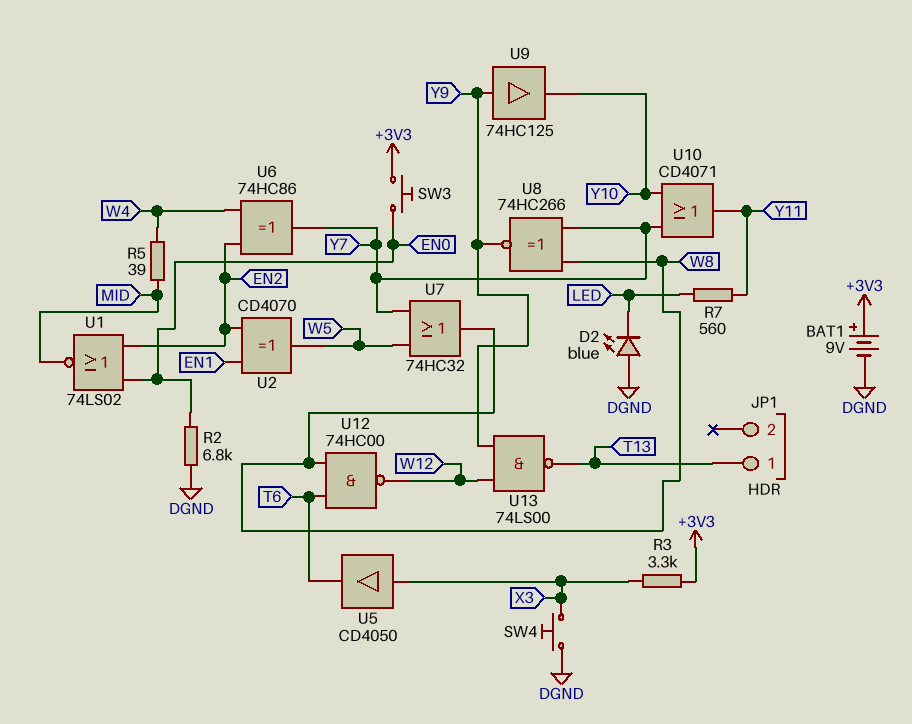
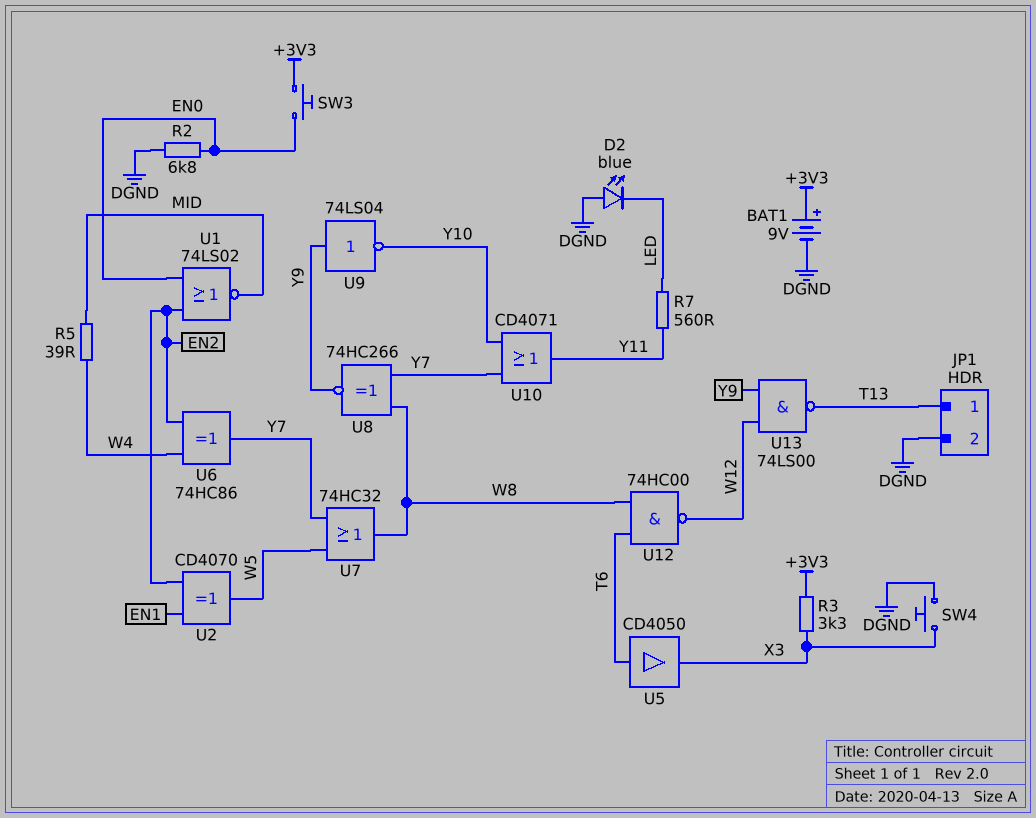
JP1 pin 2: none -> DGND
U5: buffer CD4050 (in X3, out T6) -> buffer CD4050 (in T6, out X3)
U9: buffer 74HC125 (in Y9, out Y10) -> NOT 74LS04 (in Y9, out Y10)

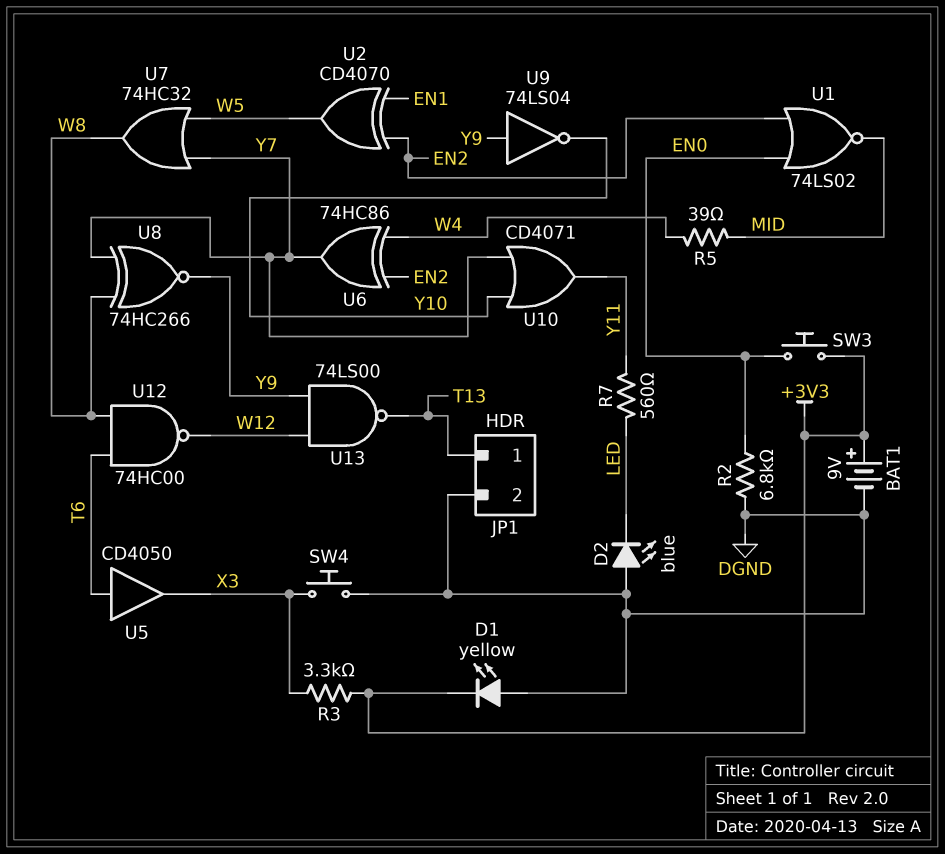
D1: none -> LED yellow (A DGND, K +3V3)

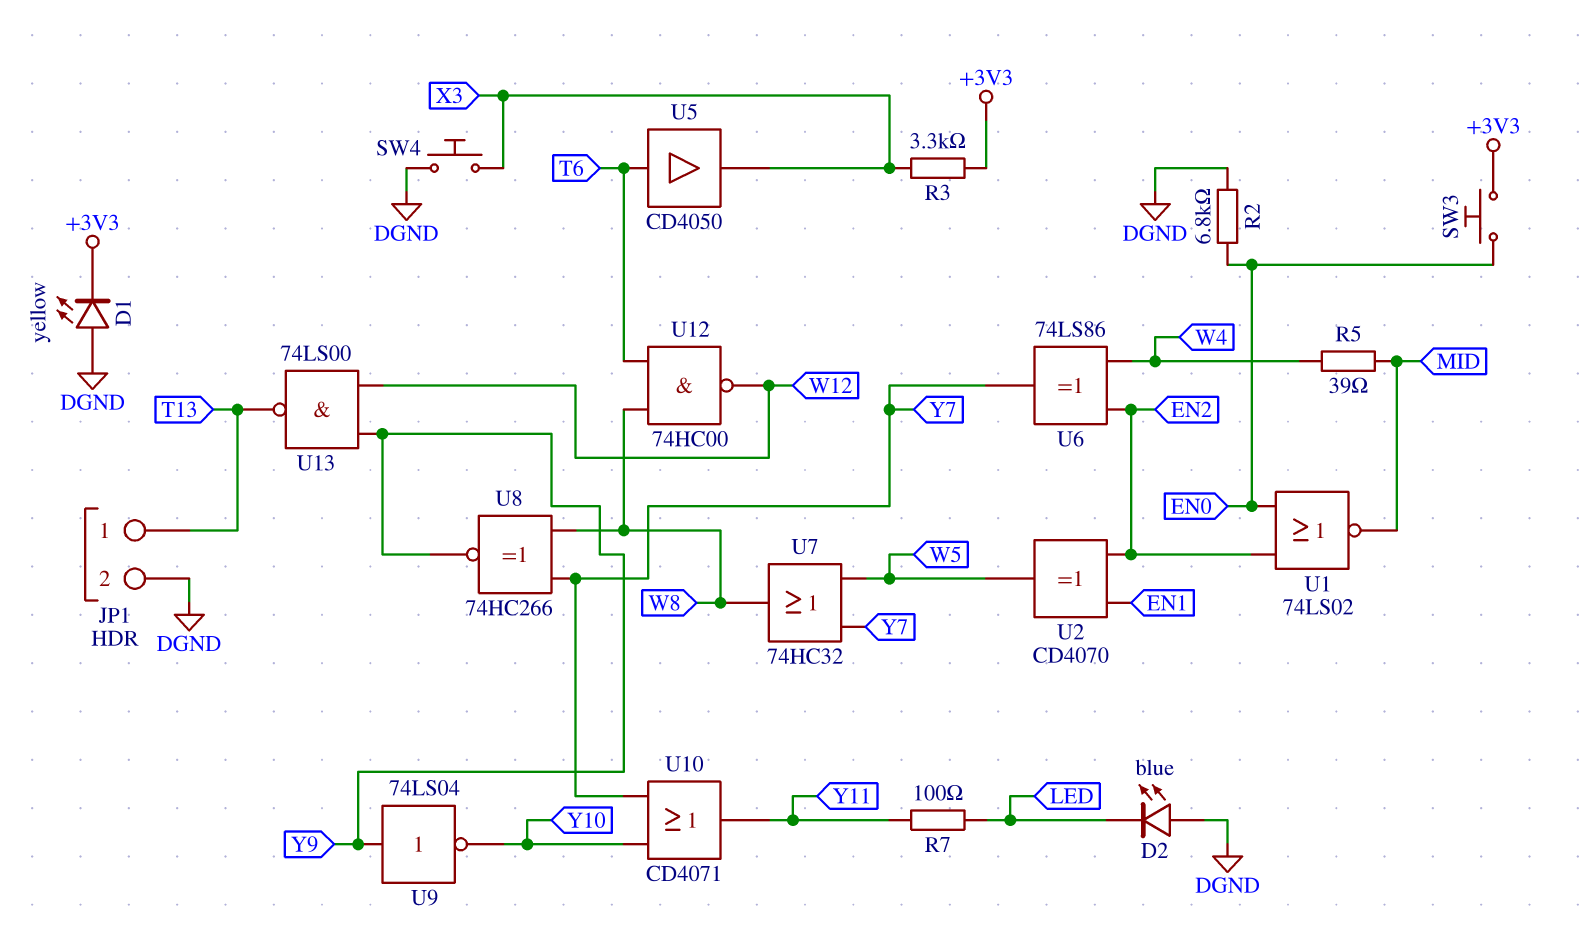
BAT1: 9V (plus +3V3, minus DGND) -> none
R7: 560 (LED, Y11) -> 100 (LED, Y11)
U6: XOR 74HC86 (in EN2, in W4, out Y7) -> XOR 74LS86 (in EN2, in W4, out Y7)

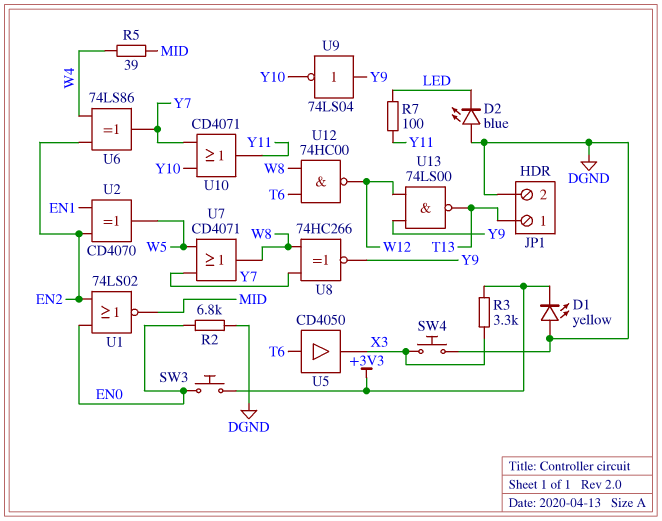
U7: OR 74HC32 (in W5, in Y7, out W8) -> OR CD4071 (in W5, in Y7, out W8)

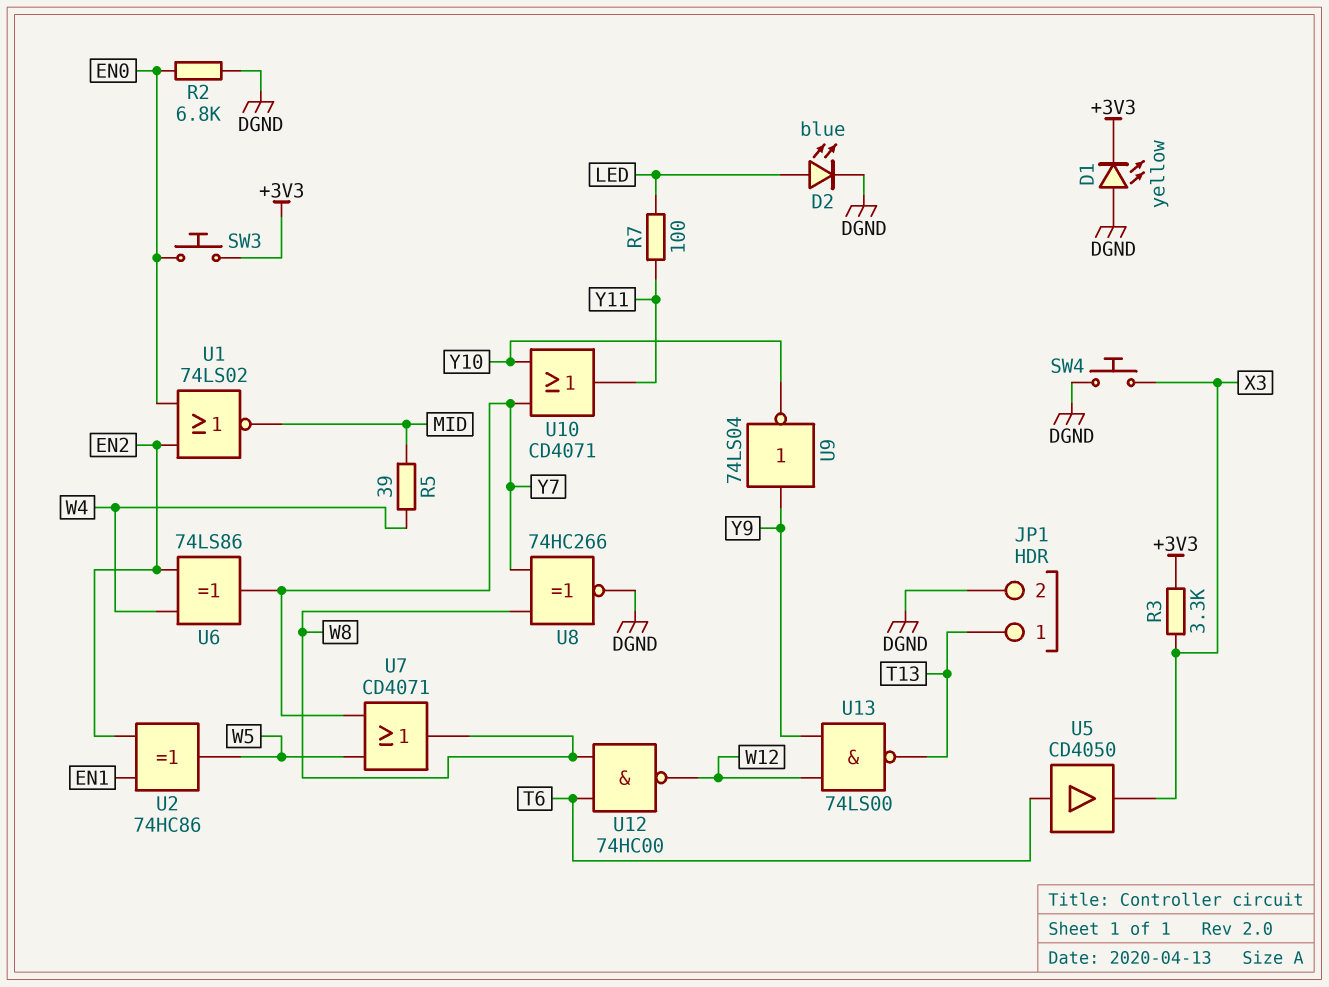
D2: LED blue (A DGND, K LED) -> LED blue (A LED, K DGND)
U2: XOR CD4070 (in EN1, in EN2, out W5) -> XOR 74HC86 (in EN1, in EN2, out W5)
U8: XNOR 74HC266 (in W8, in Y7, out Y9) -> XNOR 74HC266 (in W8, in Y7, out DGND)

